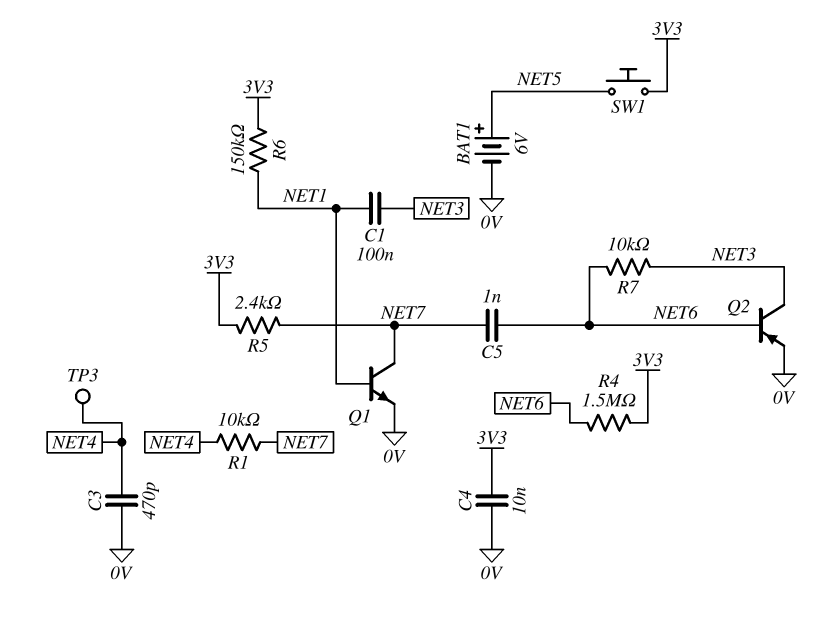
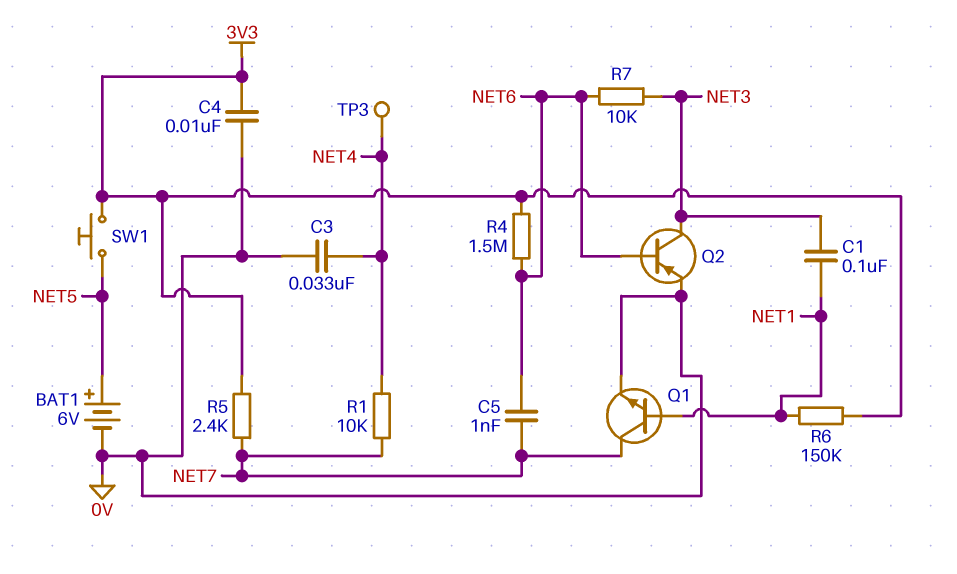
C3: 470pF (0V, NET4) -> 33nF (0V, NET4)

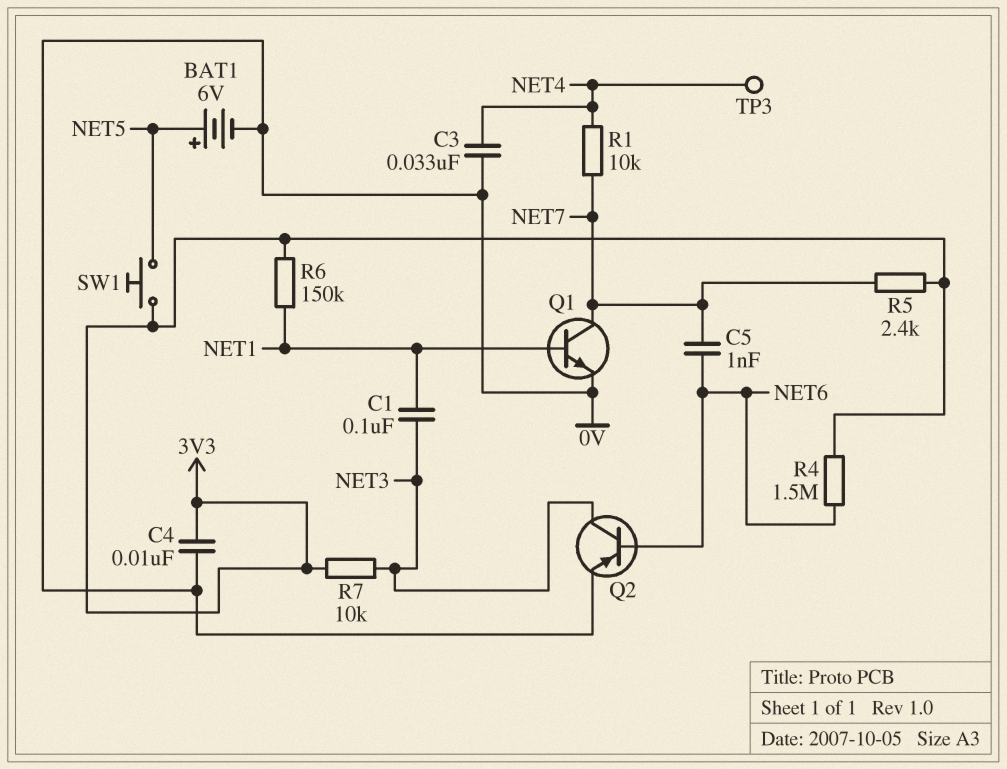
R7: 10k (NET3, NET6) -> 10k (3V3, NET3)

